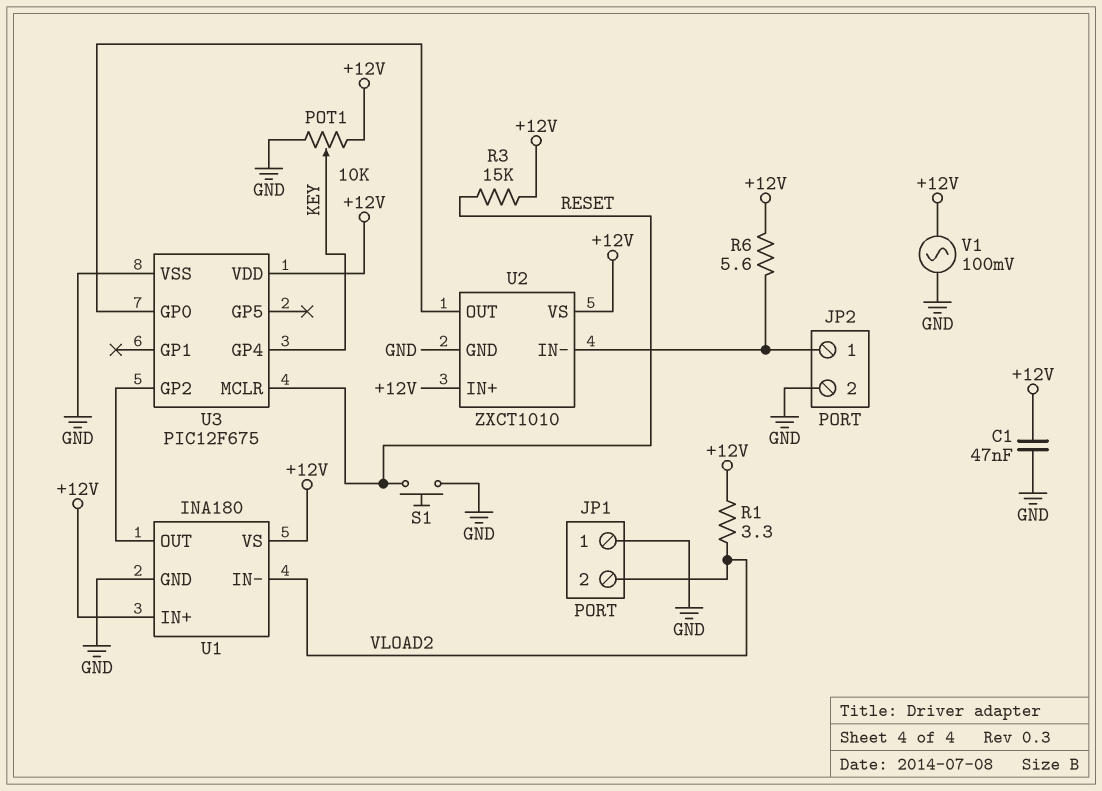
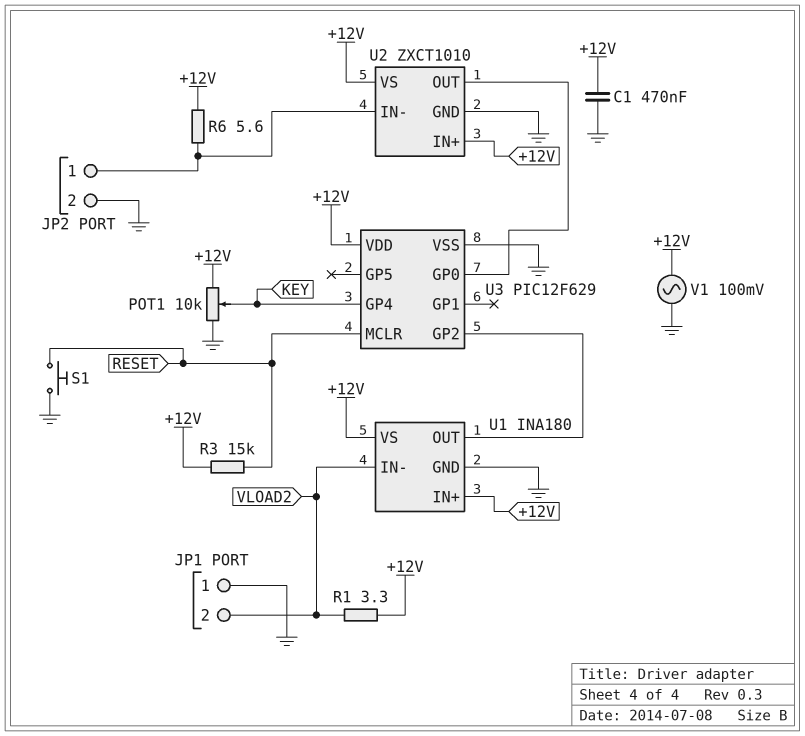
C1: 47nF (+12V, GND) -> 470nF (+12V, GND)
U3: PIC12F675 -> PIC12F629

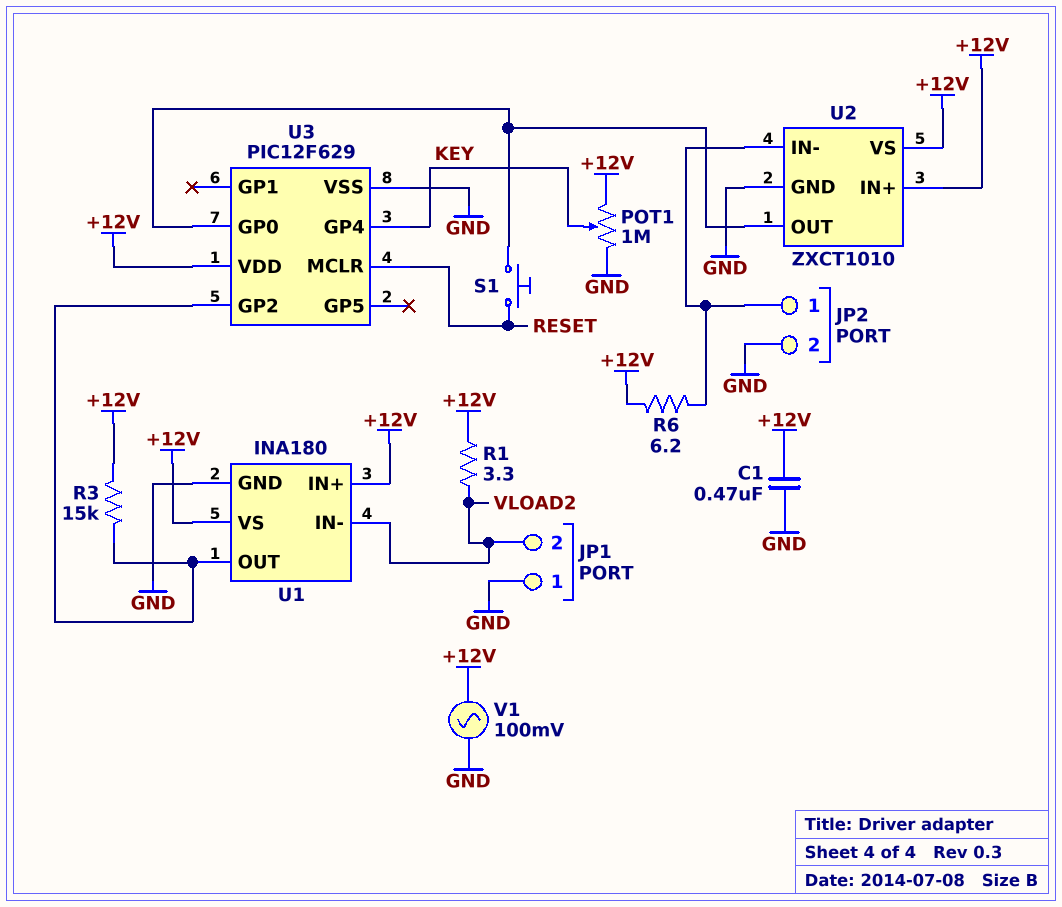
POT1: 10k (+12V, GND, wiper KEY) -> 1M (+12V, GND, wiper KEY)
R3: 15k (+12V, RESET) -> 15k (+12V, U1/OUT)
R6: 5.6 (+12V, JP2/1) -> 6.2 (+12V, JP2/1)
S1: button (GND, RESET) -> button (RESET, U2/OUT)

